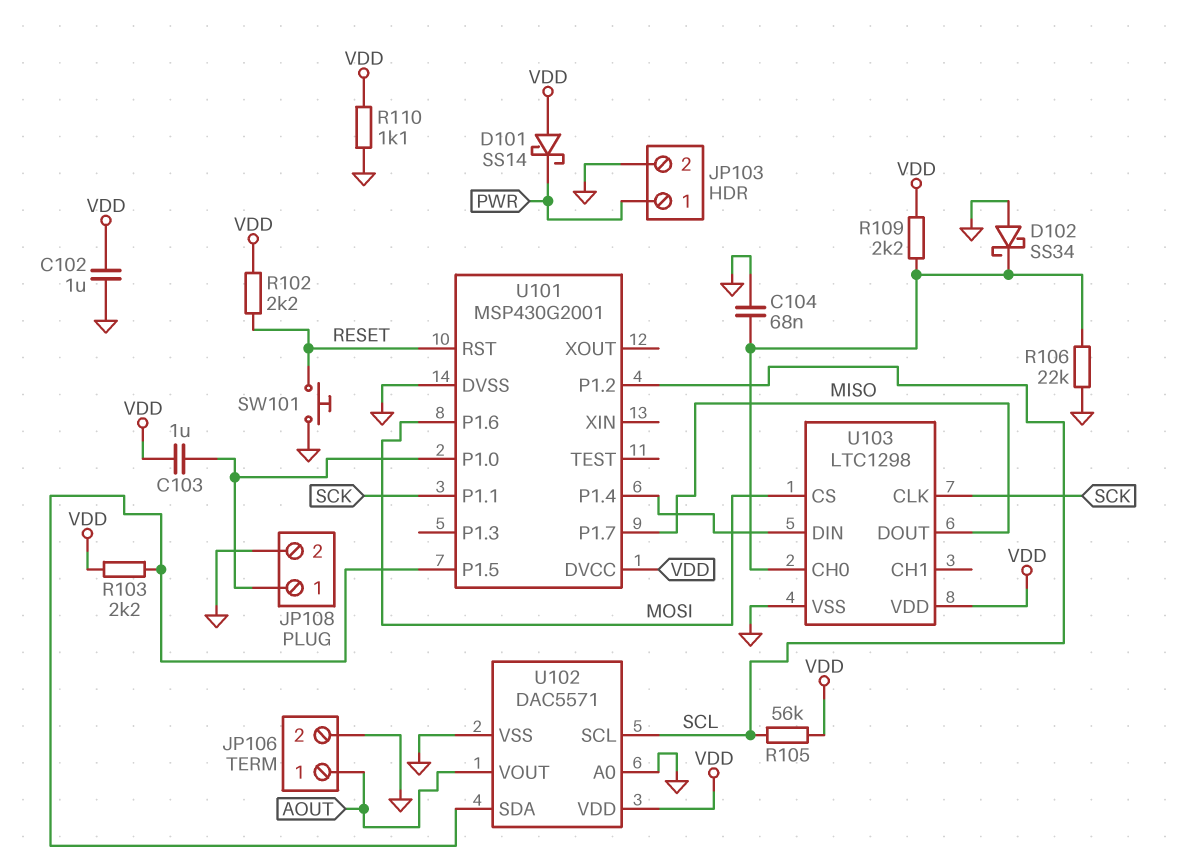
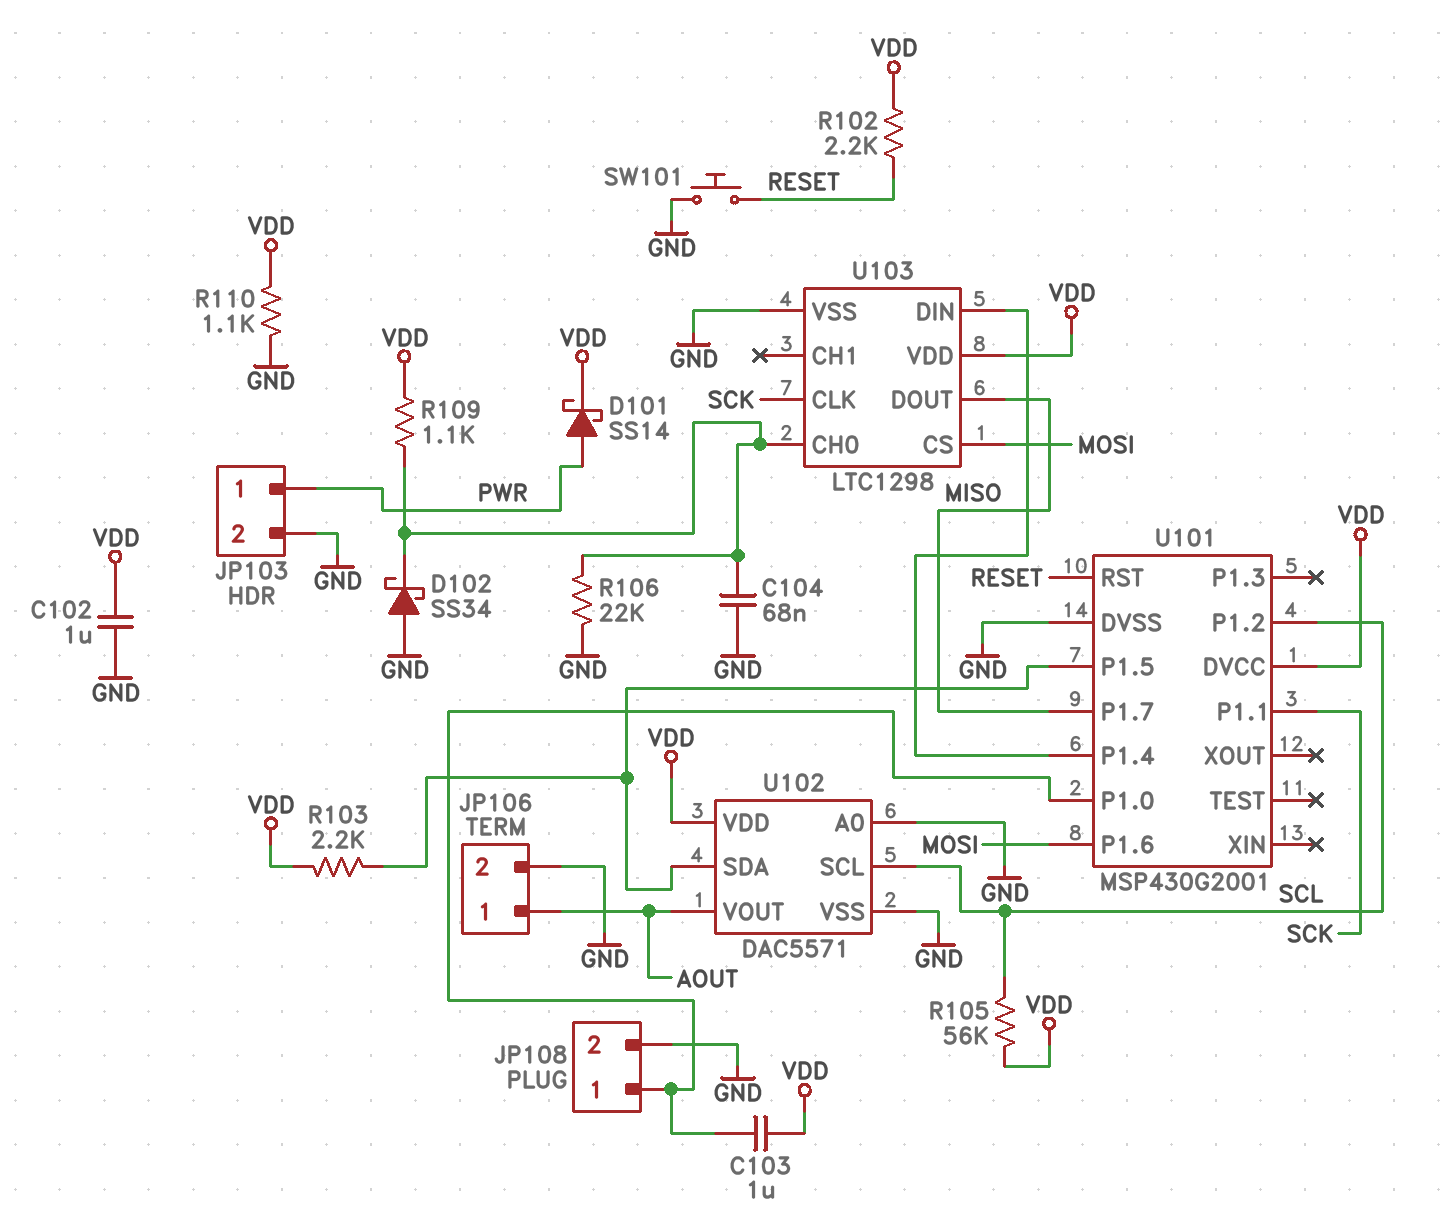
D101: schottky SS14 (A VDD, K PWR) -> schottky SS14 (A PWR, K VDD)
R109: 2.2k (U103/CH0, VDD) -> 1.1k (U103/CH0, VDD)

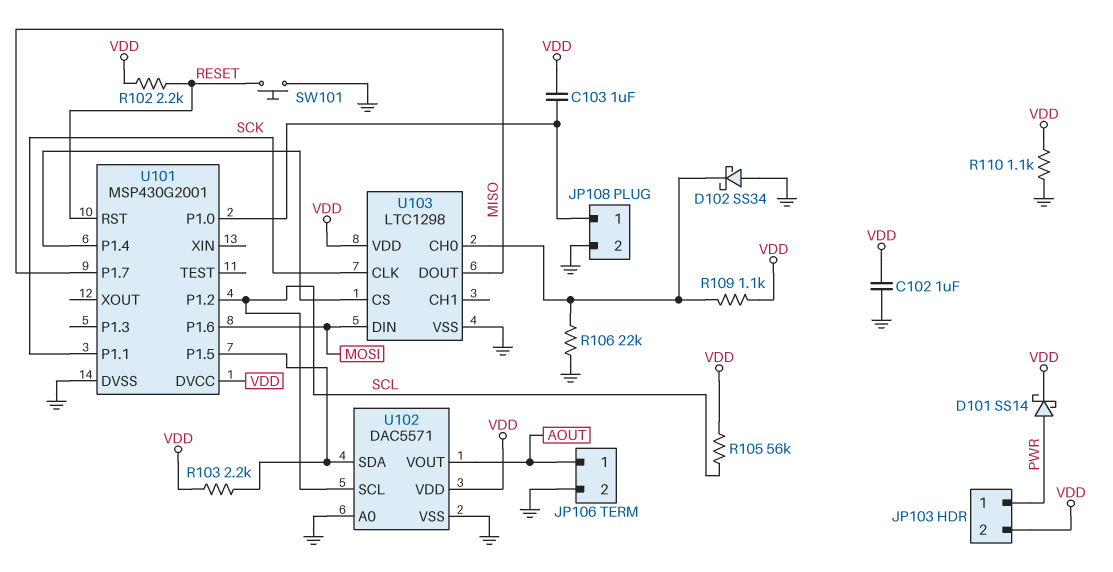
C104: 68nF (GND, U103/CH0) -> none
JP103 pin 2: GND -> VDD
U103 pin CS: MOSI -> U101/P1.4
U103 pin DIN: U101/P1.4 -> MOSI

